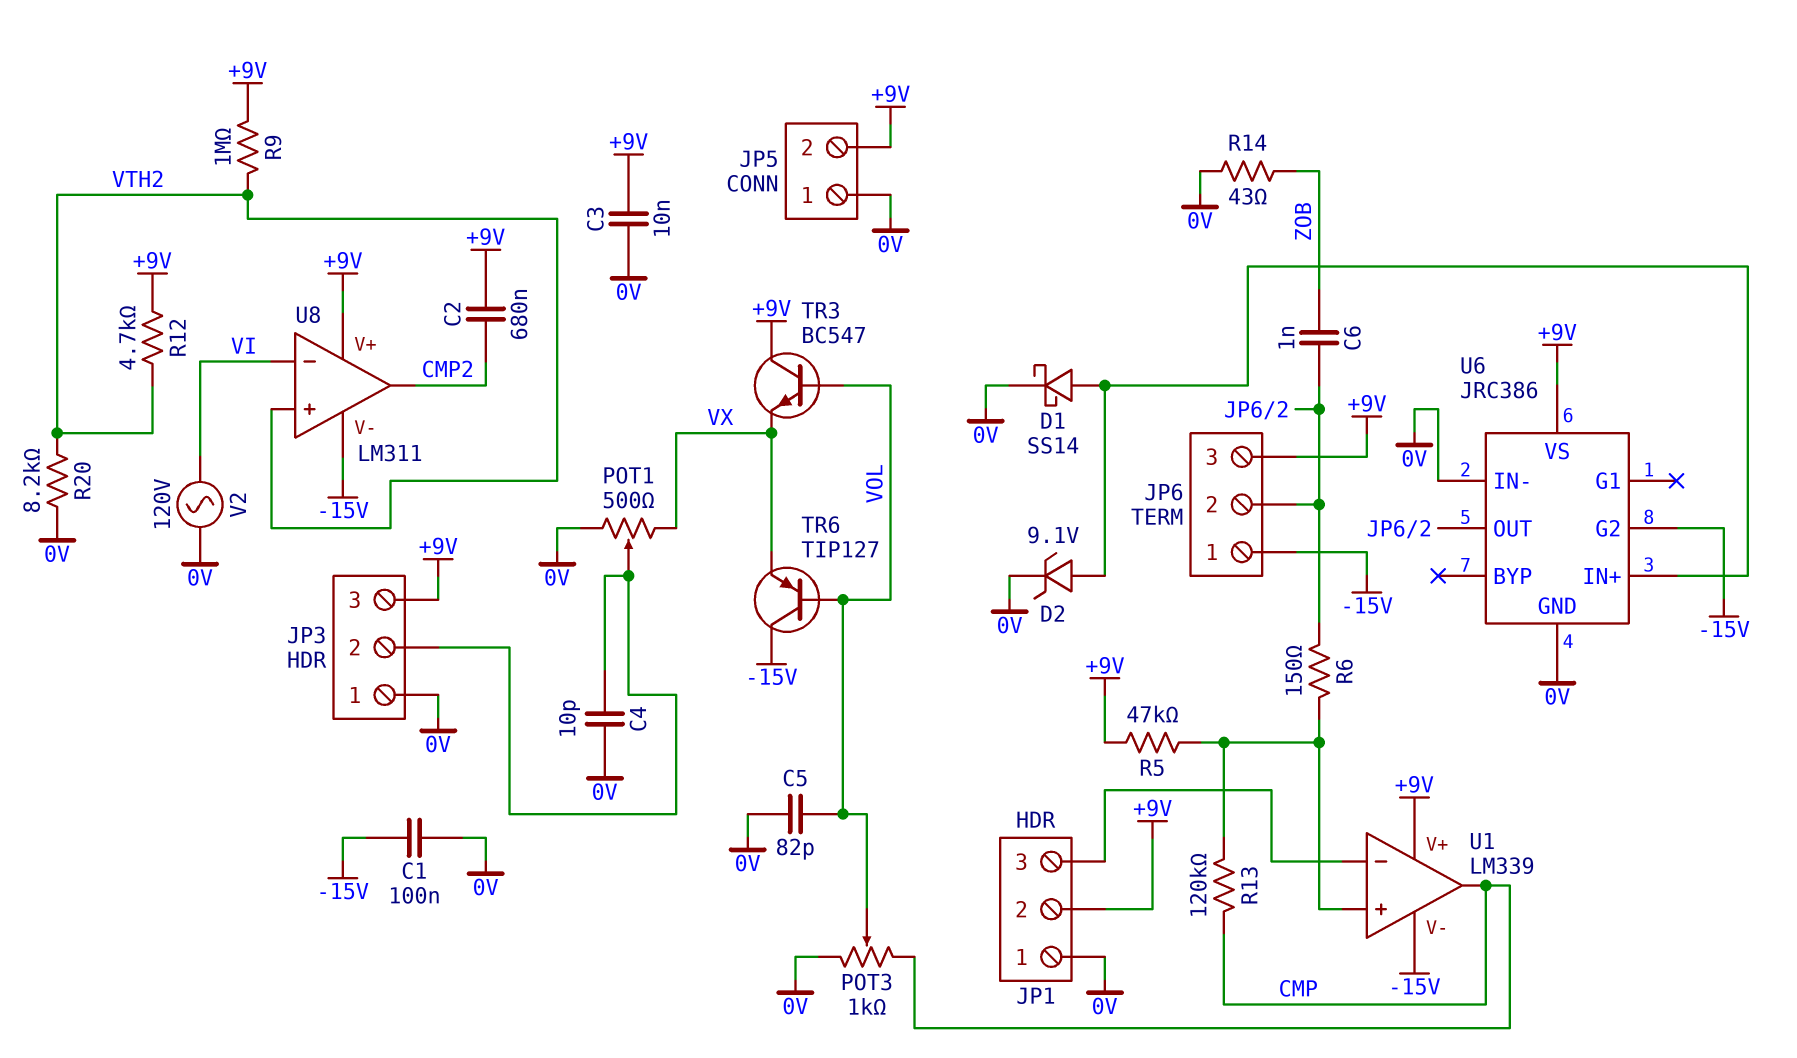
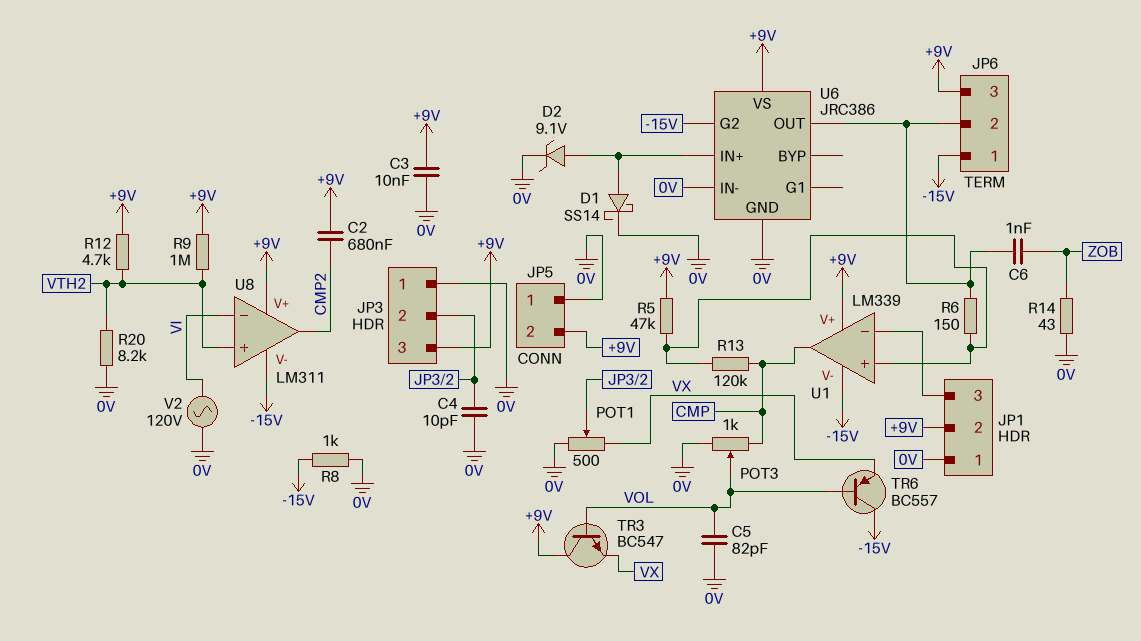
C1: 100nF (-15V, 0V) -> none
R8: none -> 1k (-15V, 0V)
TR6: PNP TIP127 (B VOL, C -15V, E VX) -> PNP BC557 (B VOL, C -15V, E VX)

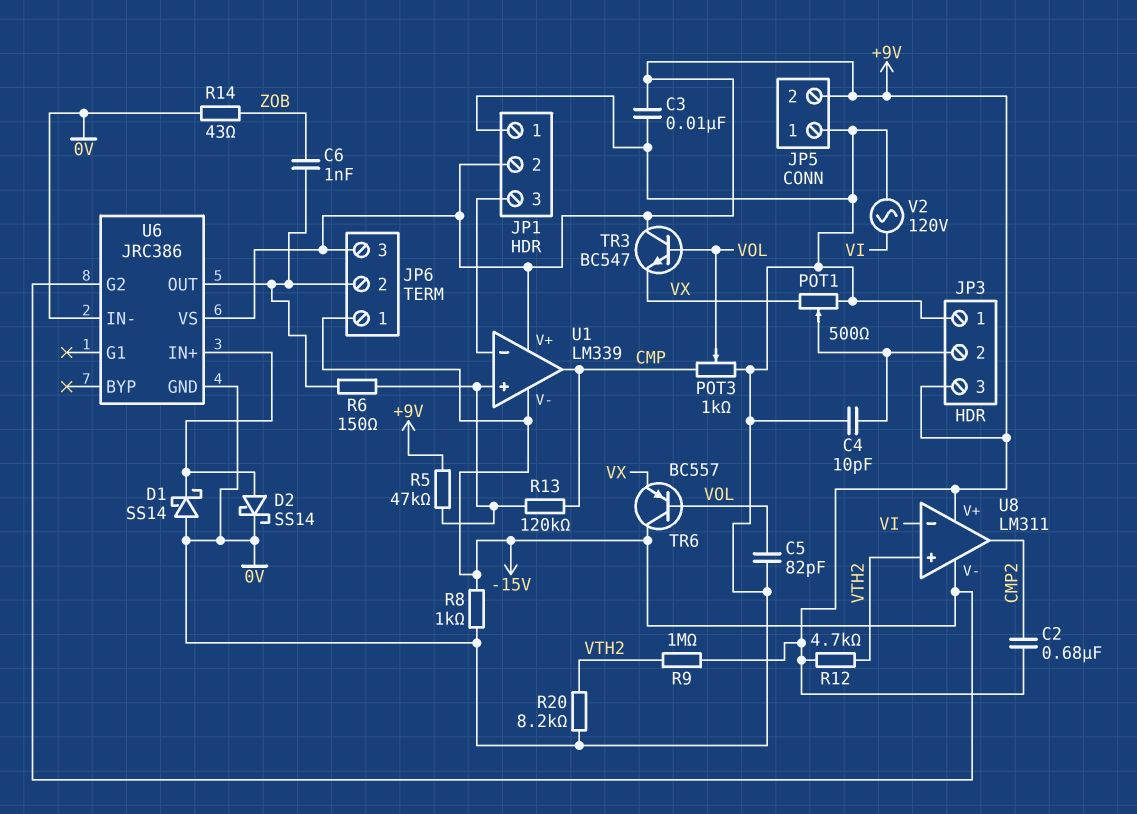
D1: schottky SS14 (A U6/IN+, K 0V) -> schottky SS14 (A 0V, K U6/IN+)
D2: zener 9.1V (A U6/IN+, K 0V) -> schottky SS14 (A U6/IN+, K 0V)

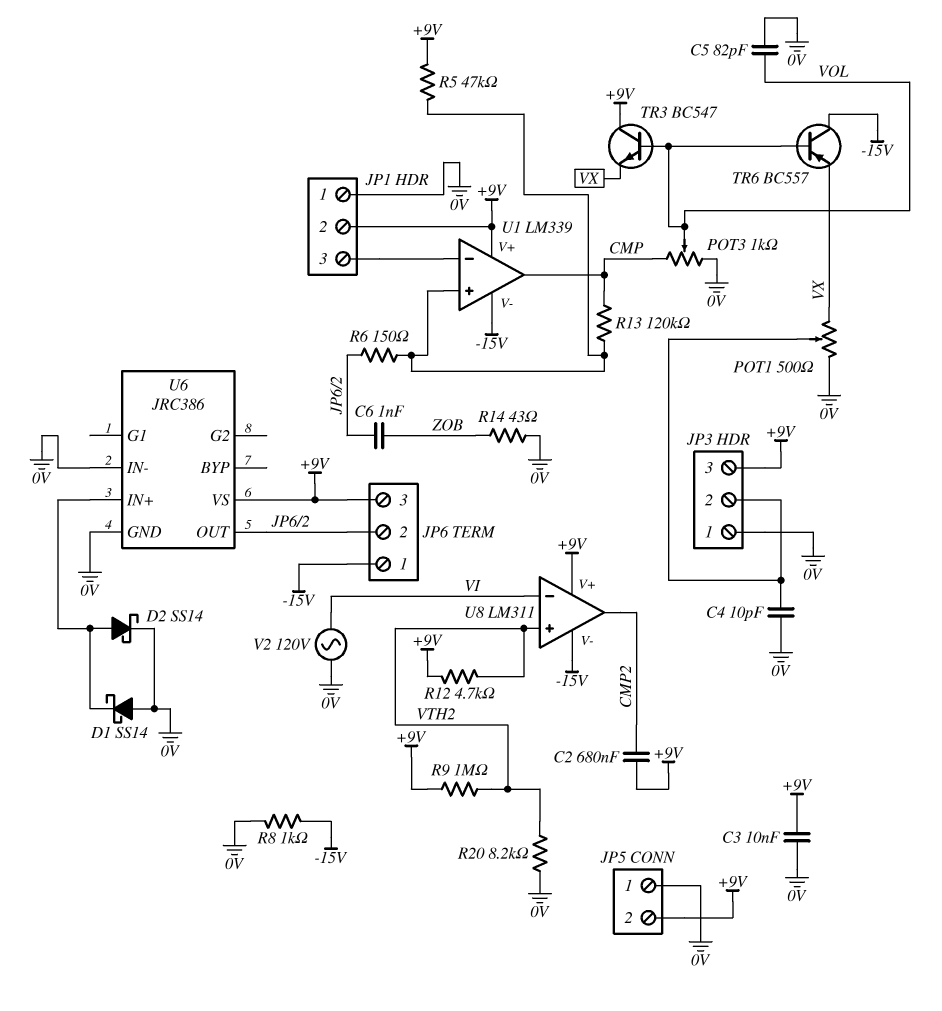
U6 pin G2: -15V -> none

